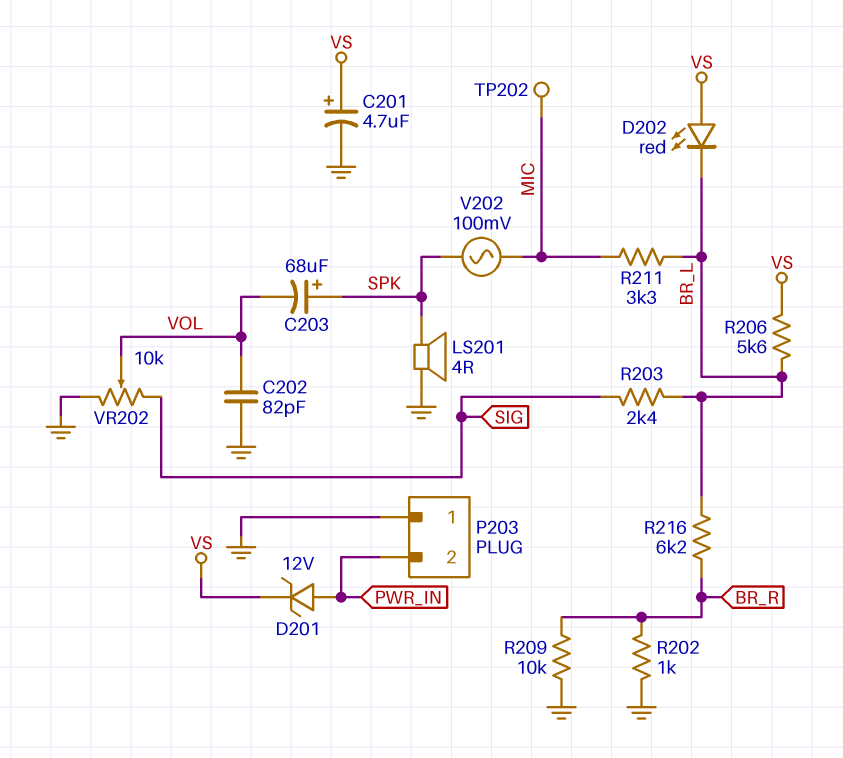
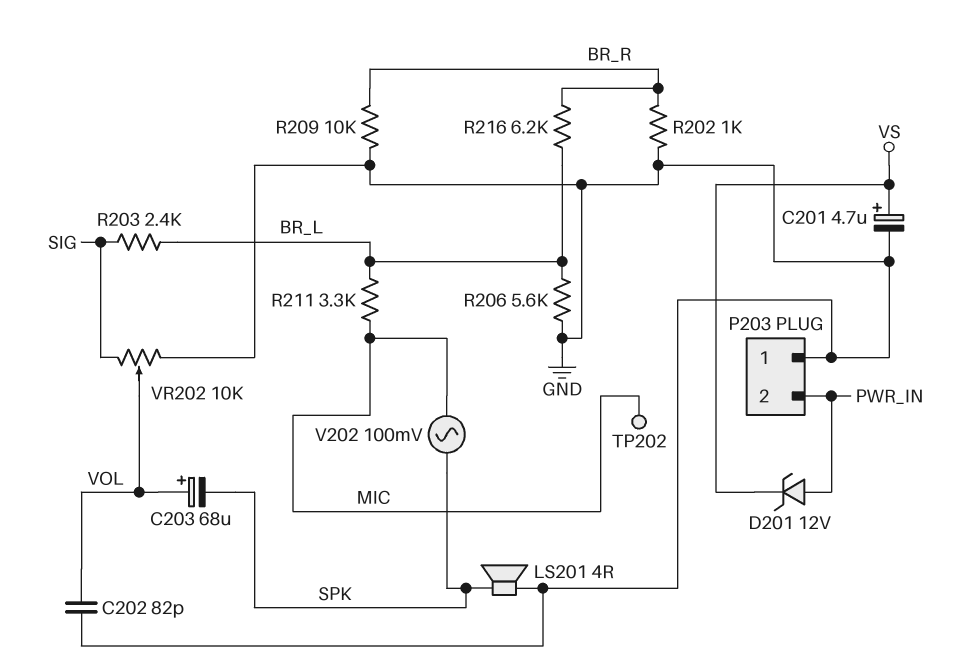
C203: 68uF (plus SPK, minus VOL) -> 68uF (plus VOL, minus SPK)
D202: LED red (A VS, K BR_L) -> none
R206: 5.6k (BR_L, VS) -> 5.6k (BR_L, GND)

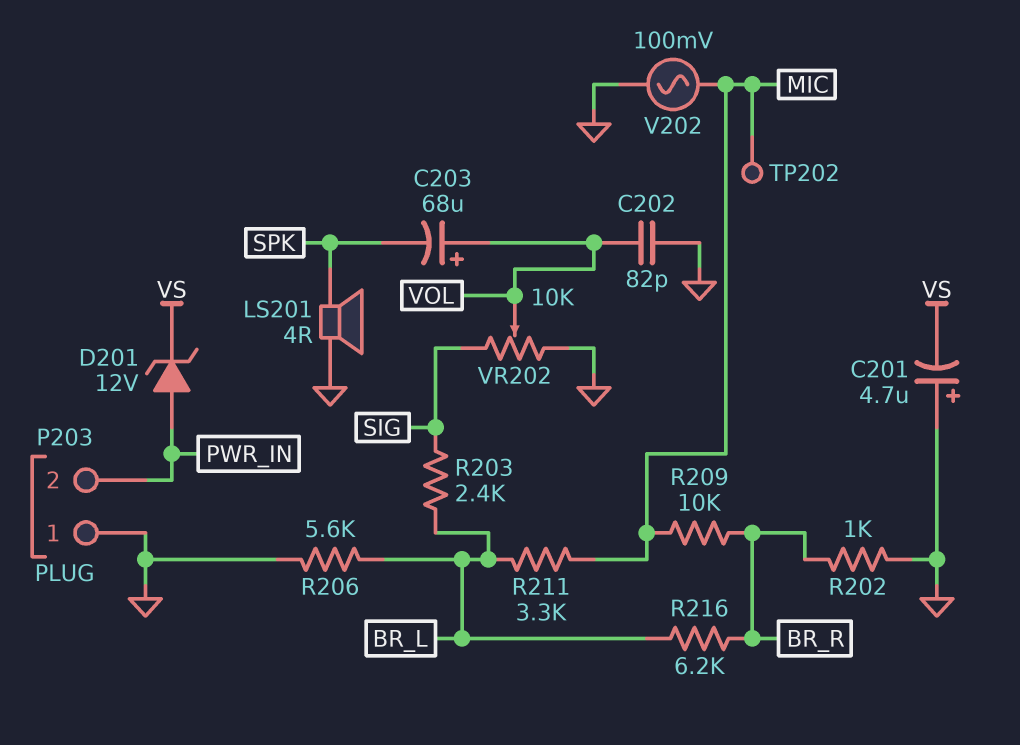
C201: 4.7uF (plus VS, minus GND) -> 4.7uF (plus GND, minus VS)
R209: 10k (BR_R, GND) -> 10k (BR_R, MIC)
V202: AC 100mV (MIC, SPK) -> AC 100mV (GND, MIC)

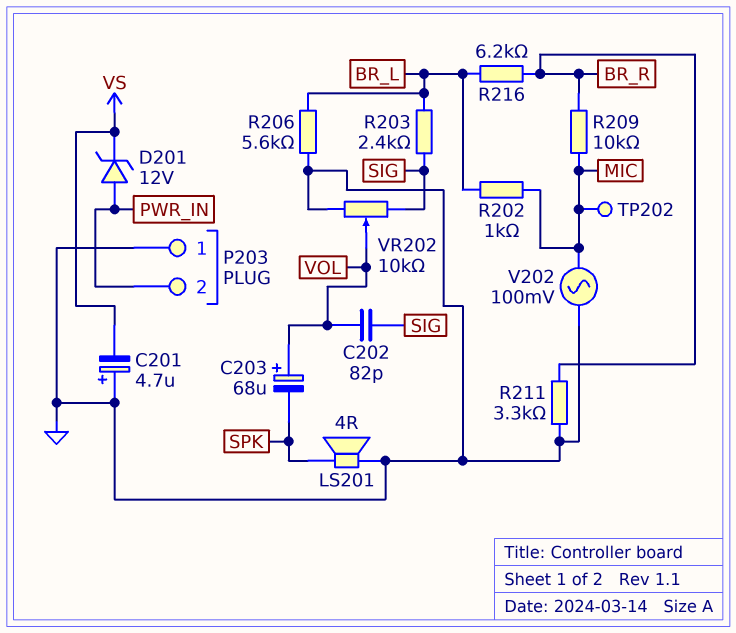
C202: 82pF (GND, VOL) -> 82pF (SIG, VOL)
R202: 1k (BR_R, GND) -> 1k (BR_L, MIC)
R211: 3.3k (BR_L, MIC) -> 3.3k (BR_R, GND)

